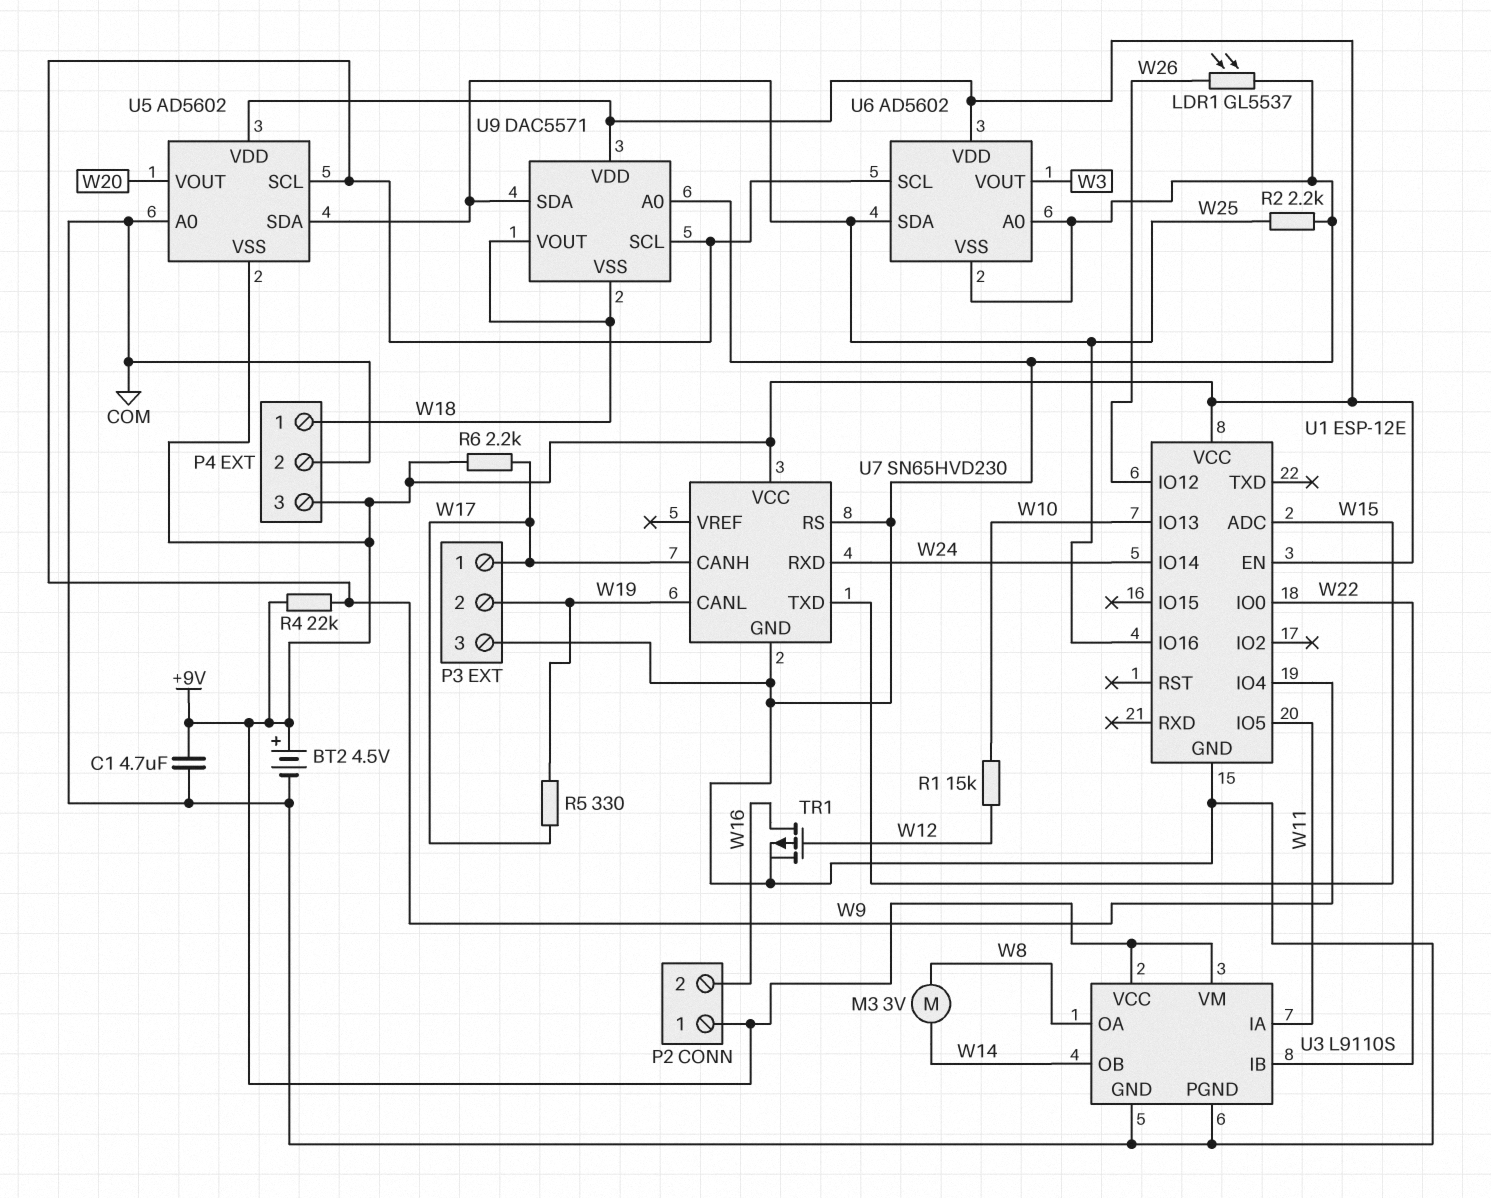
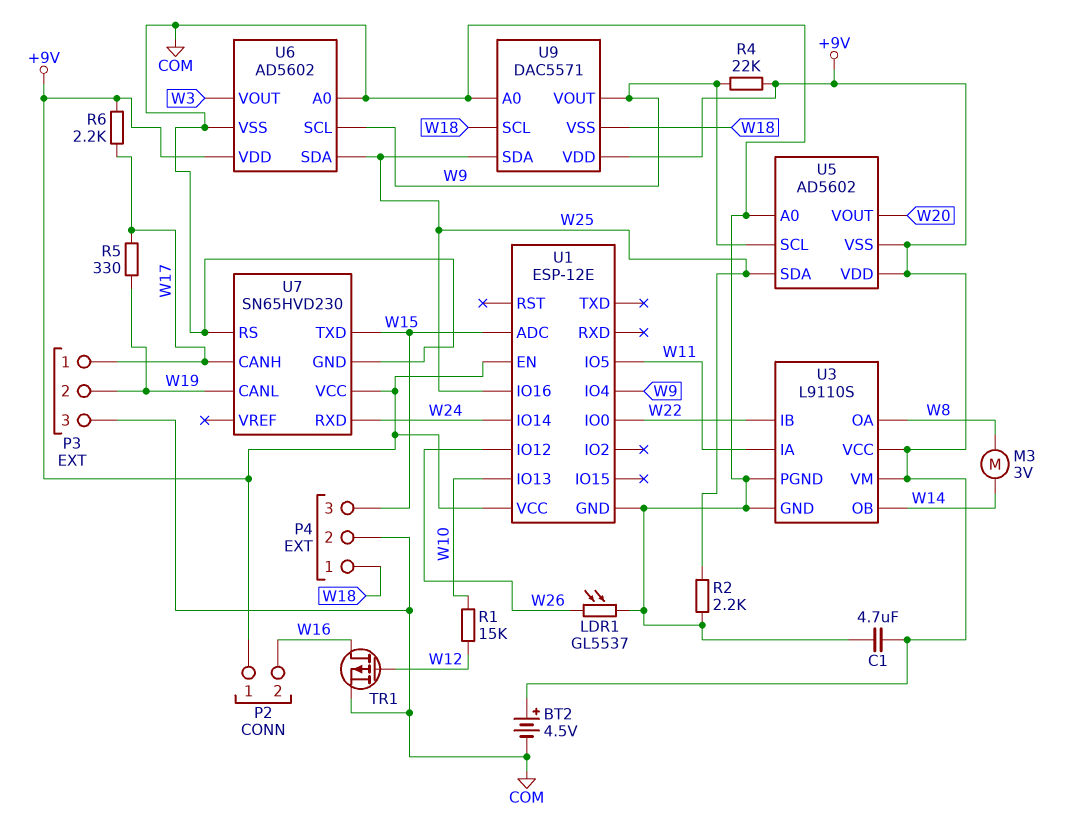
P4 pin 3: +9V -> W15
U9 pin SCL: W9 -> W18
U9 pin VOUT: W18 -> W9

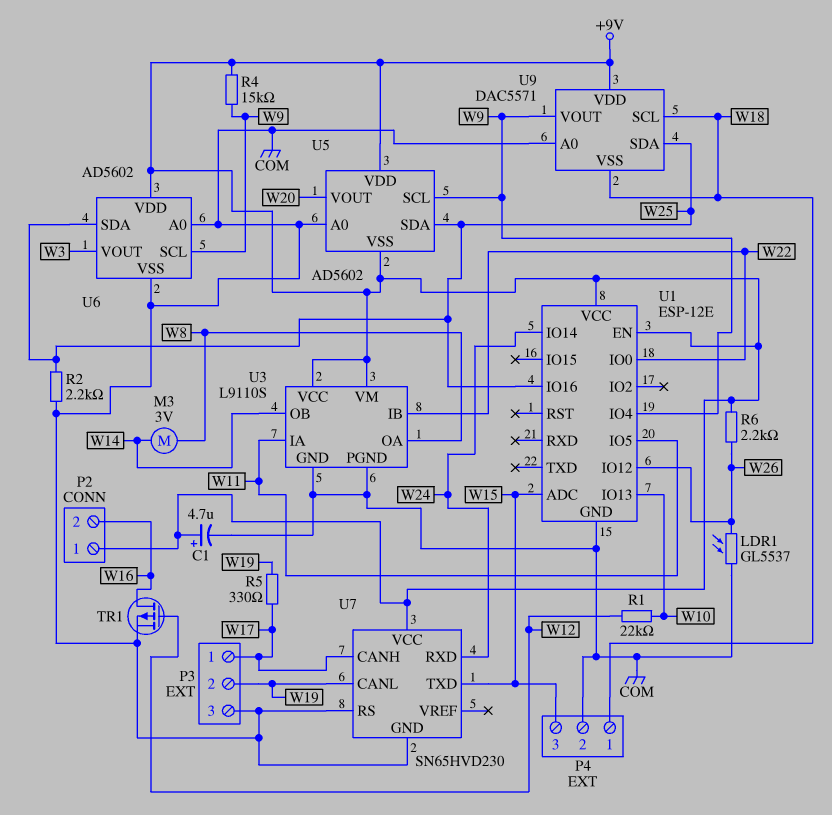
BT2: 4.5V (plus +9V, minus COM) -> none
C1: 4.7uF (+9V, COM) -> 4.7uF (plus +9V, minus COM)
R1: 15k (W10, W12) -> 22k (W10, W12)
R4: 22k (+9V, W9) -> 15k (+9V, W9)
R6: 2.2k (+9V, W17) -> 2.2k (+9V, W26)

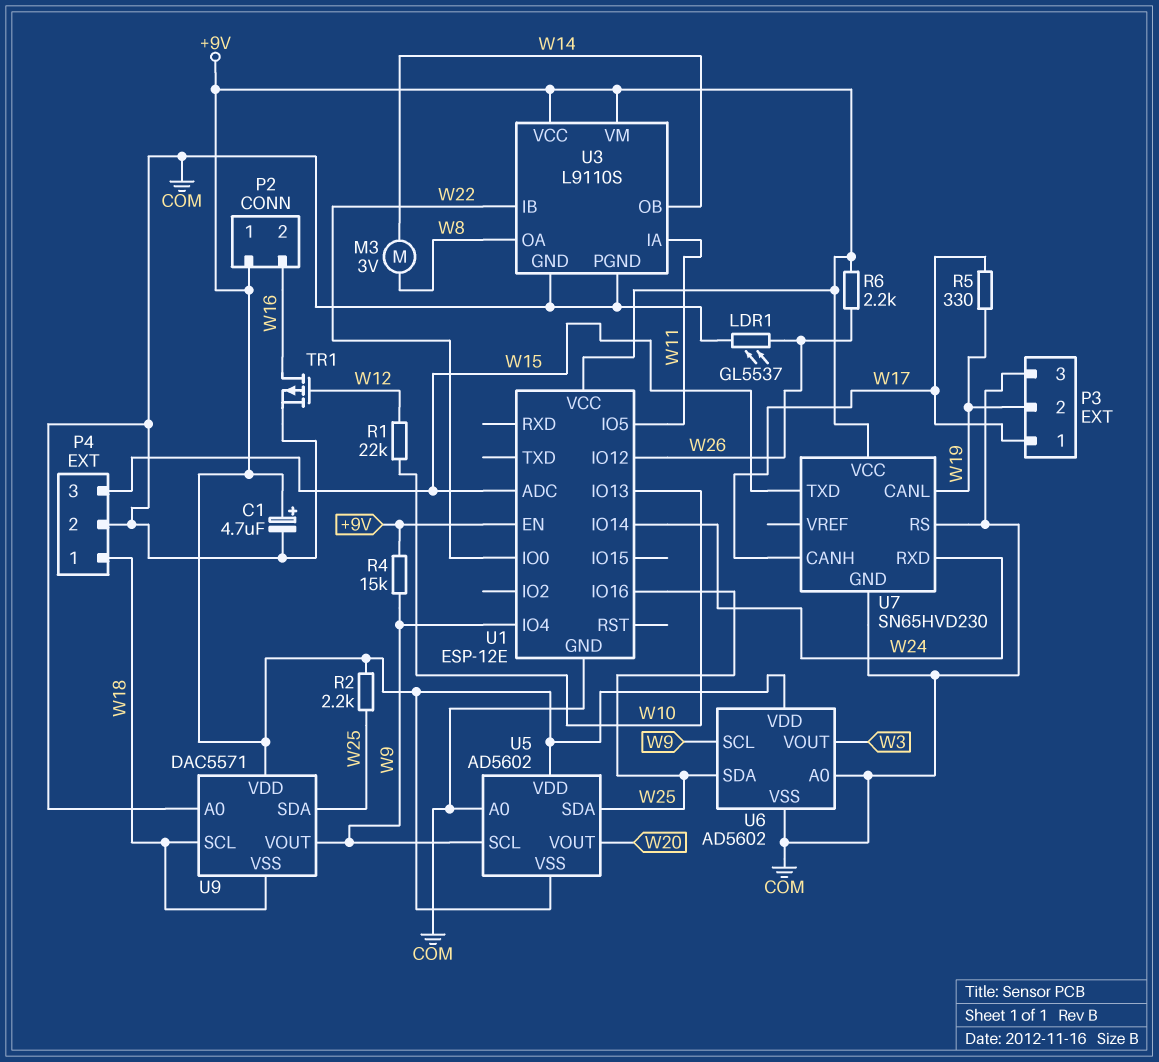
R2: 2.2k (COM, W25) -> 2.2k (+9V, W25)

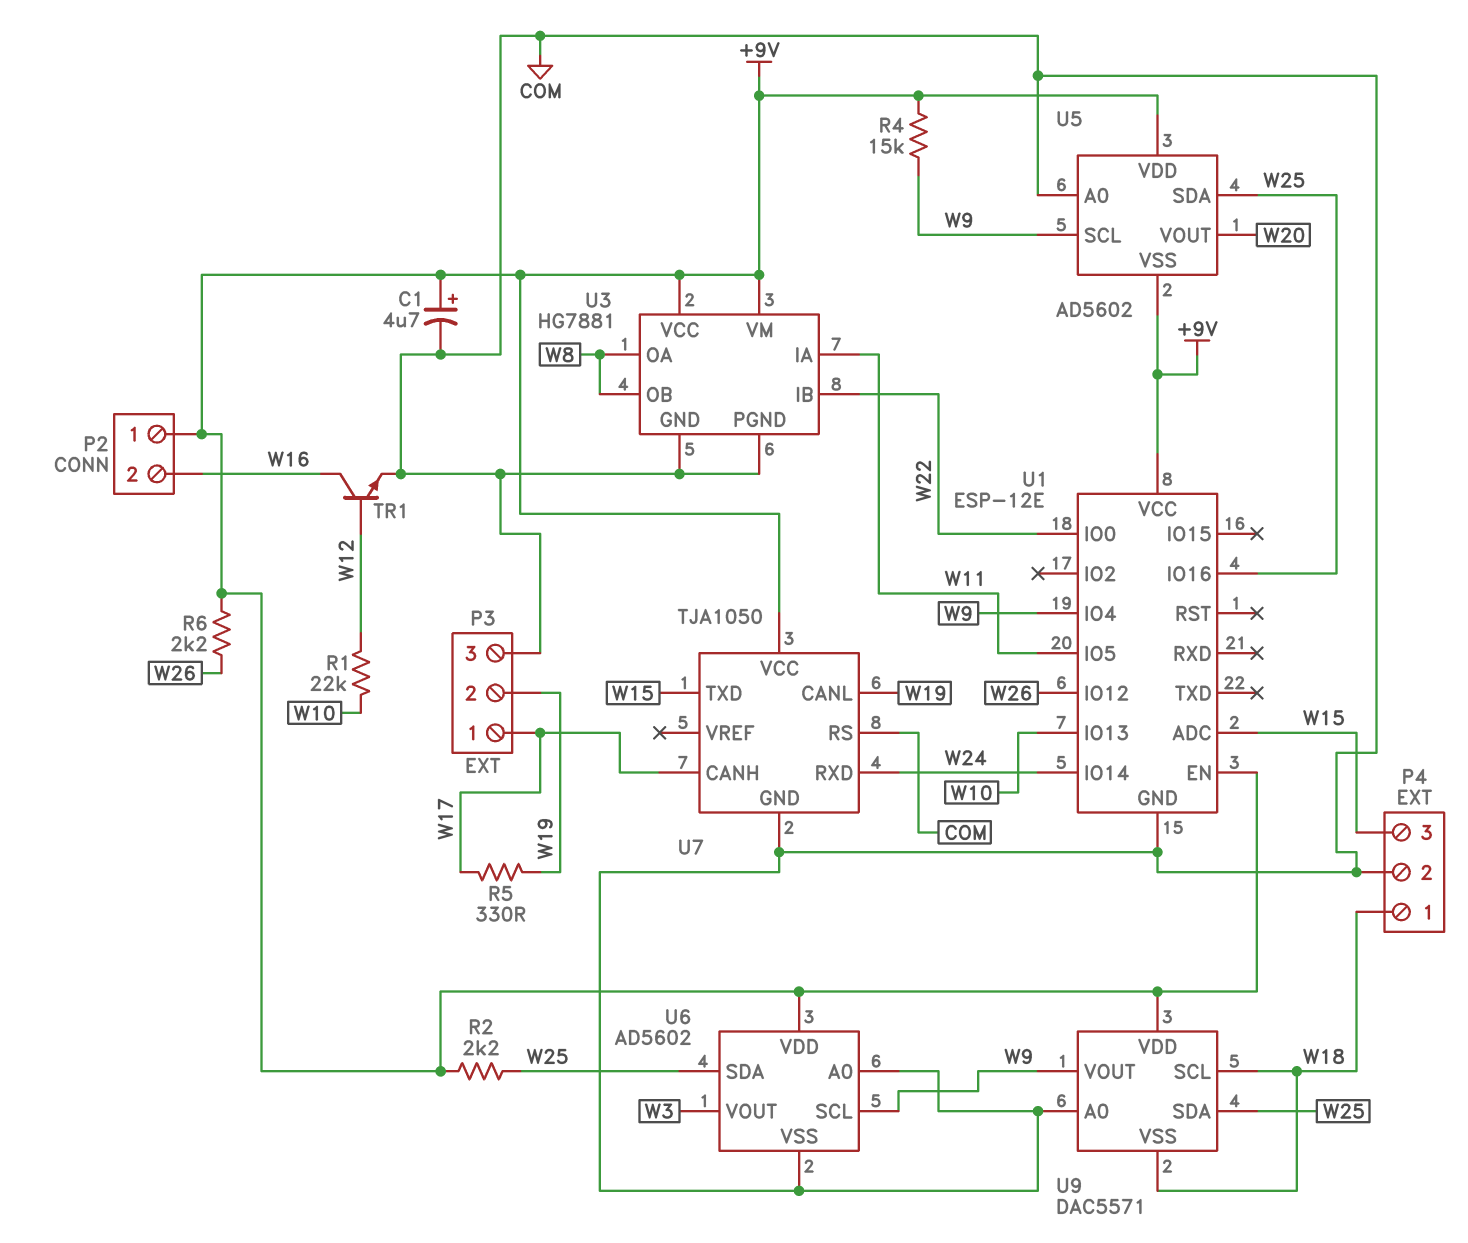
LDR1: GL5537 (COM, W26) -> none
M3: motor 3V (W8, W14) -> none
TR1: PMOS (G W12, D W16, S COM) -> NPN (B W12, C W16, E COM)
U3: L9110S -> HG7881
U3 pin OB: W14 -> W8
U7: SN65HVD230 -> TJA1050

